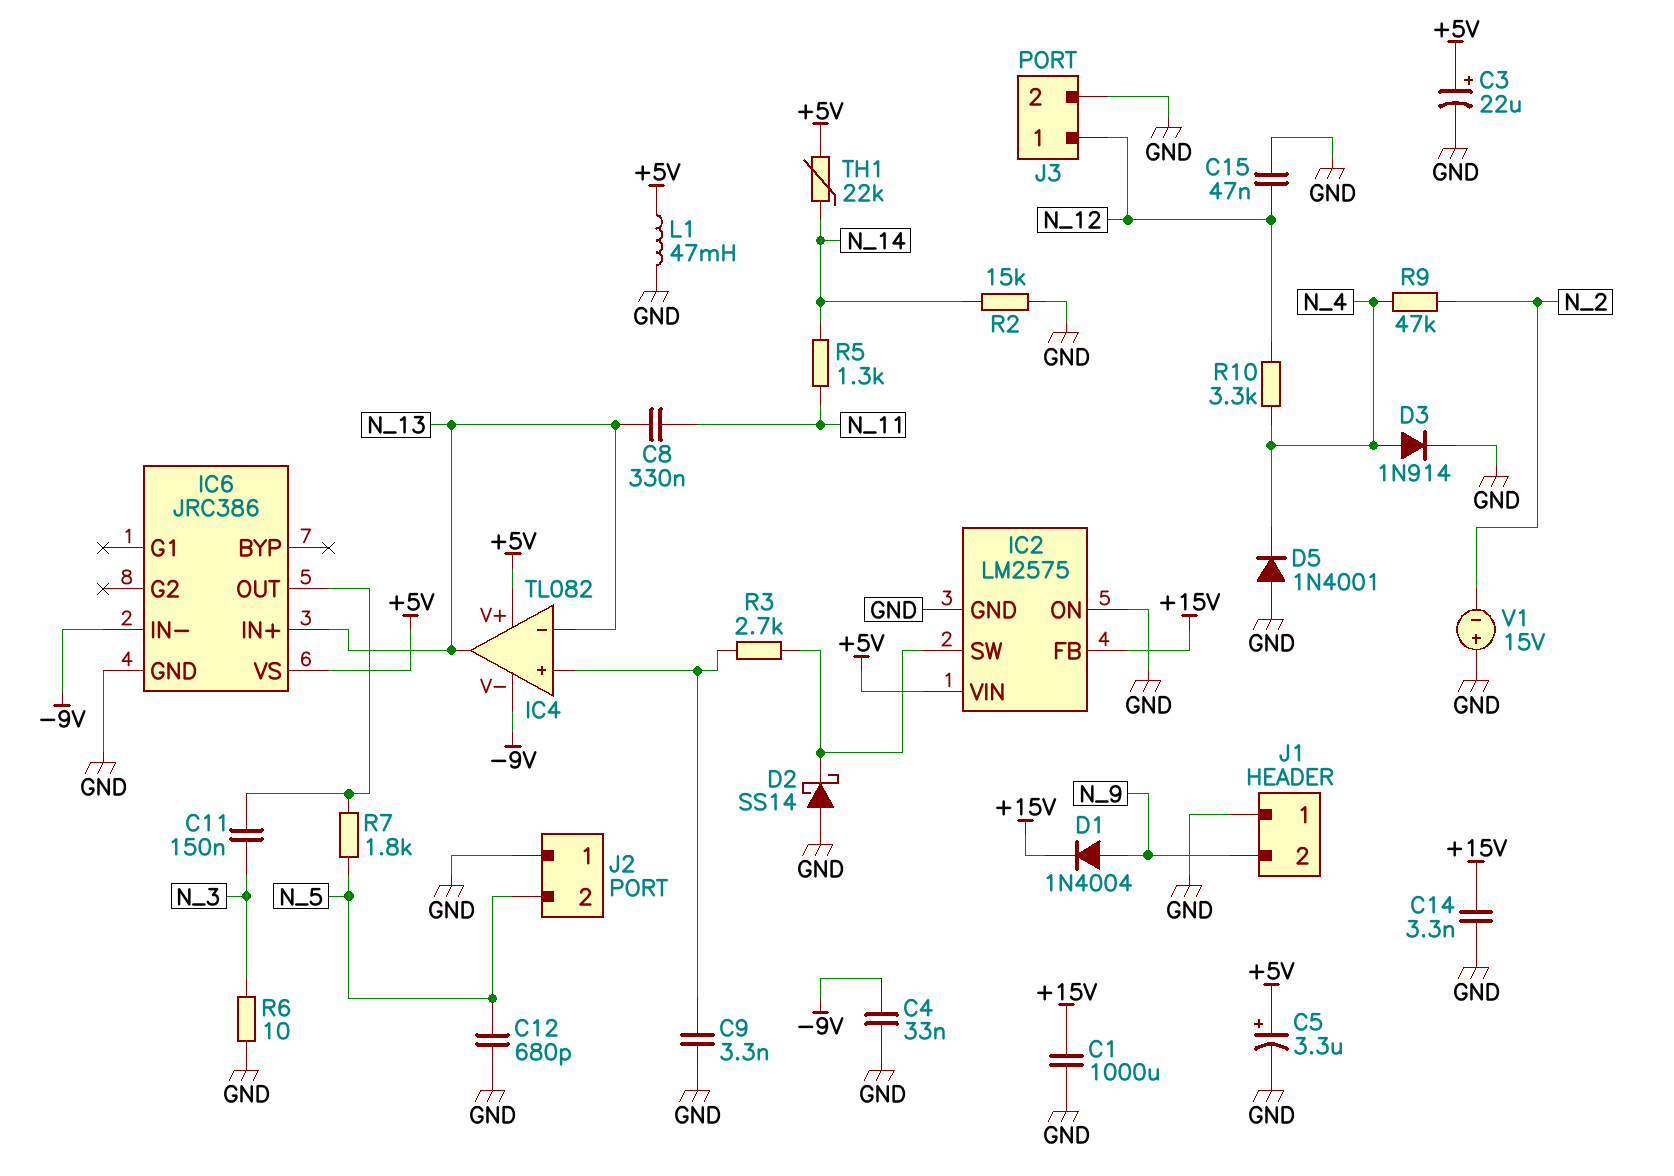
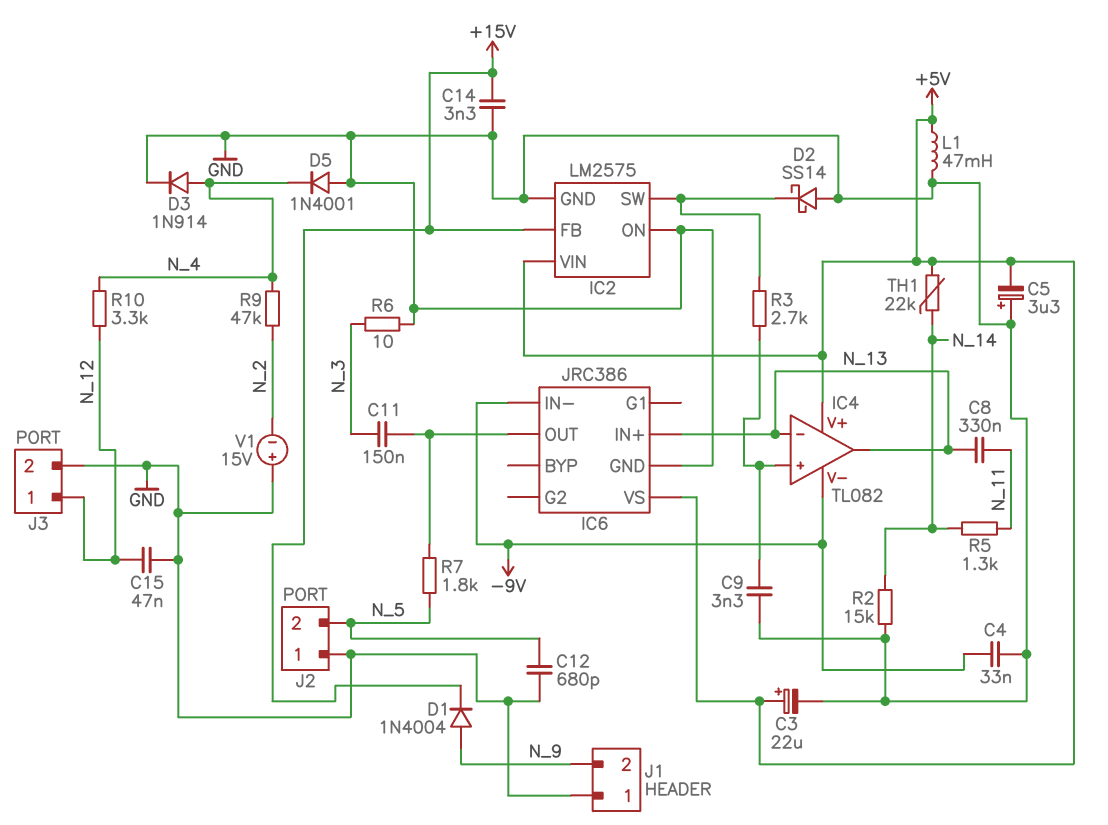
C1: 1000uF (+15V, GND) -> none
C5: 3.3uF (plus +5V, minus GND) -> 3.3uF (plus GND, minus +5V)

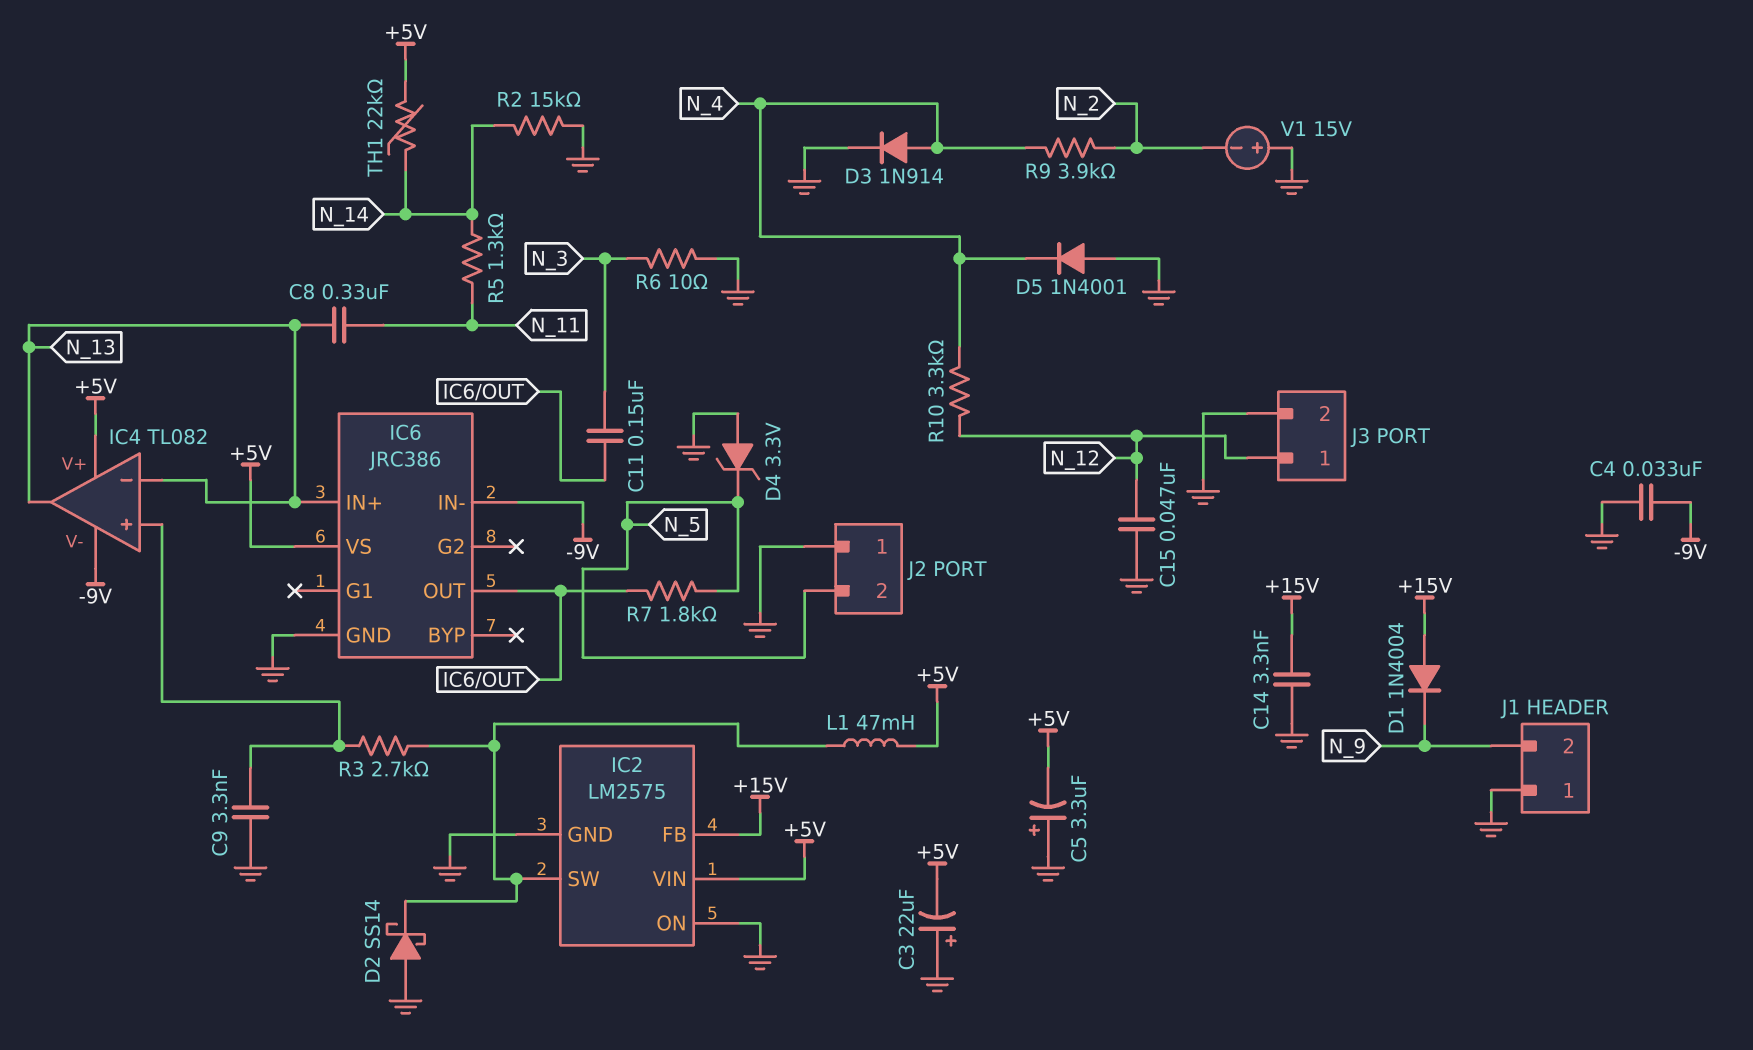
C3: 22uF (plus +5V, minus GND) -> 22uF (plus GND, minus +5V)
C12: 680pF (GND, N_5) -> none
D1: diode 1N4004 (A N_9, K +15V) -> diode 1N4004 (A +15V, K N_9)
D4: none -> zener 3.3V (A GND, K N_5)
L1: 47mH (+5V, GND) -> 47mH (+5V, IC2/SW)
R9: 47k (N_2, N_4) -> 3.9k (N_2, N_4)

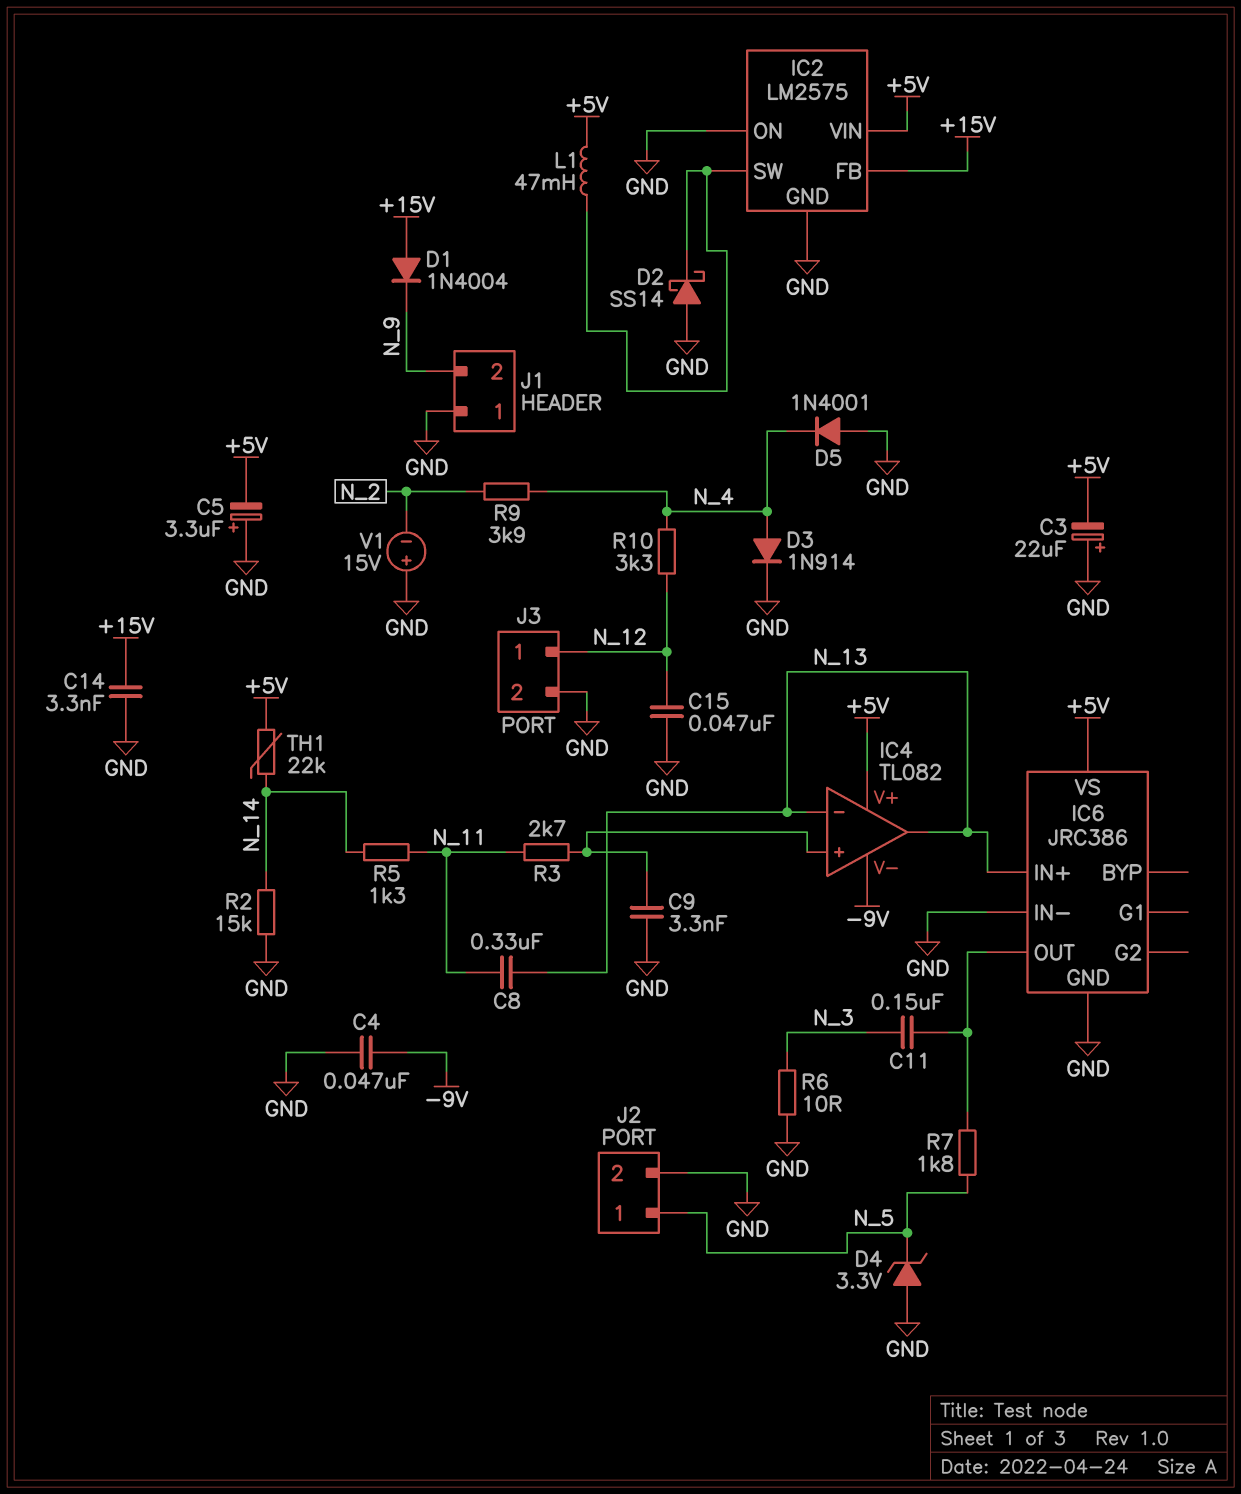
C4: 33nF (-9V, GND) -> 47nF (-9V, GND)
IC6 pin IN-: -9V -> GND
J2 pin 1: GND -> N_5
J2 pin 2: N_5 -> GND
R3: 2.7k (IC2/SW, IC4/in+) -> 2.7k (IC4/in+, N_11)

